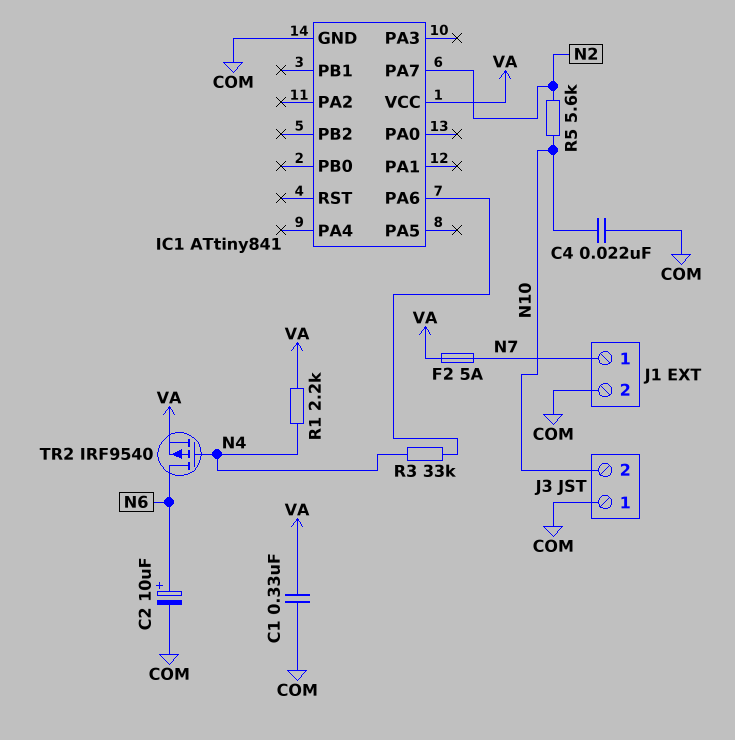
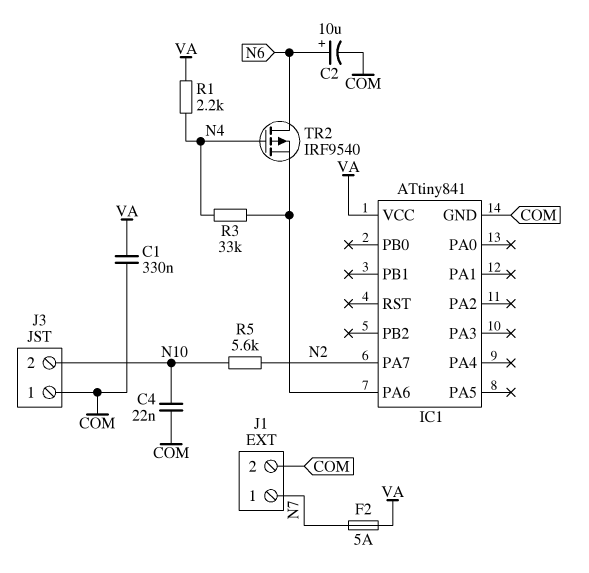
TR2: PMOS IRF9540 (G N4, D N6, S VA) -> PMOS IRF9540 (G N4, D N6, S IC1/PA6)

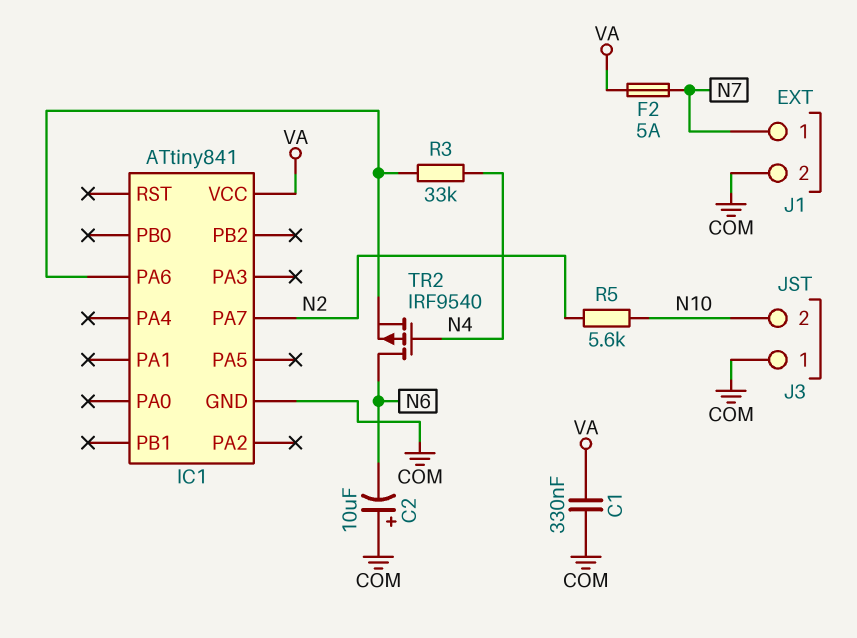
C2: 10uF (plus N6, minus COM) -> 10uF (plus COM, minus N6)
C4: 22nF (COM, N10) -> none
R1: 2.2k (N4, VA) -> none

